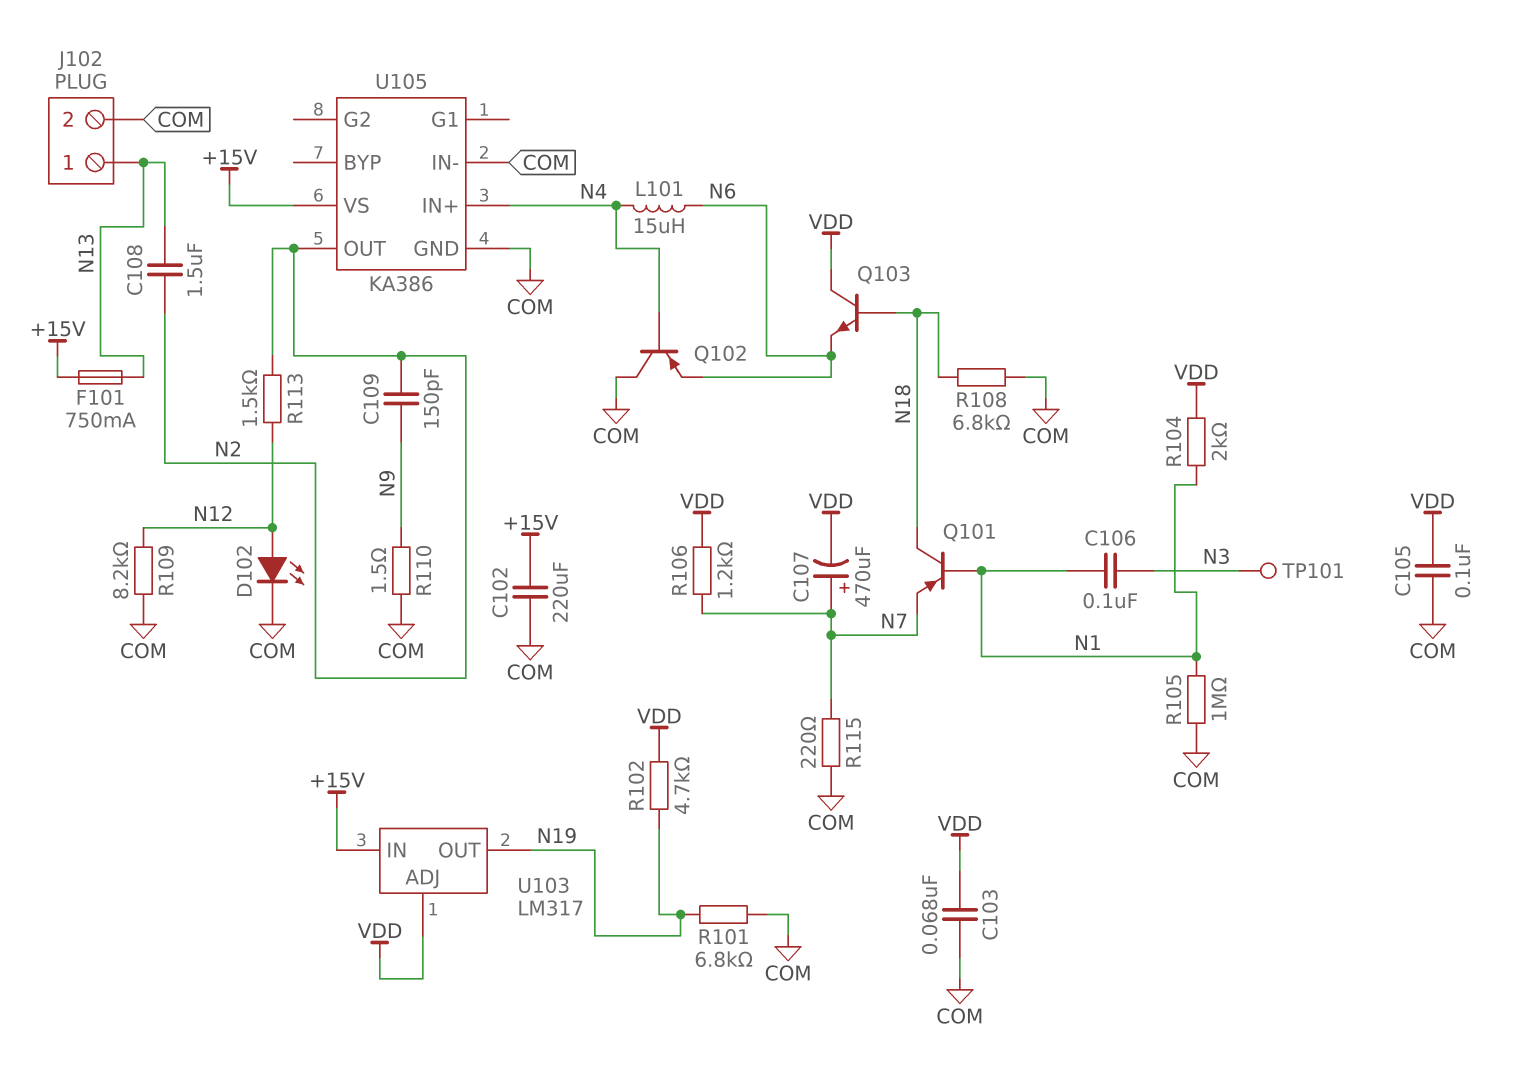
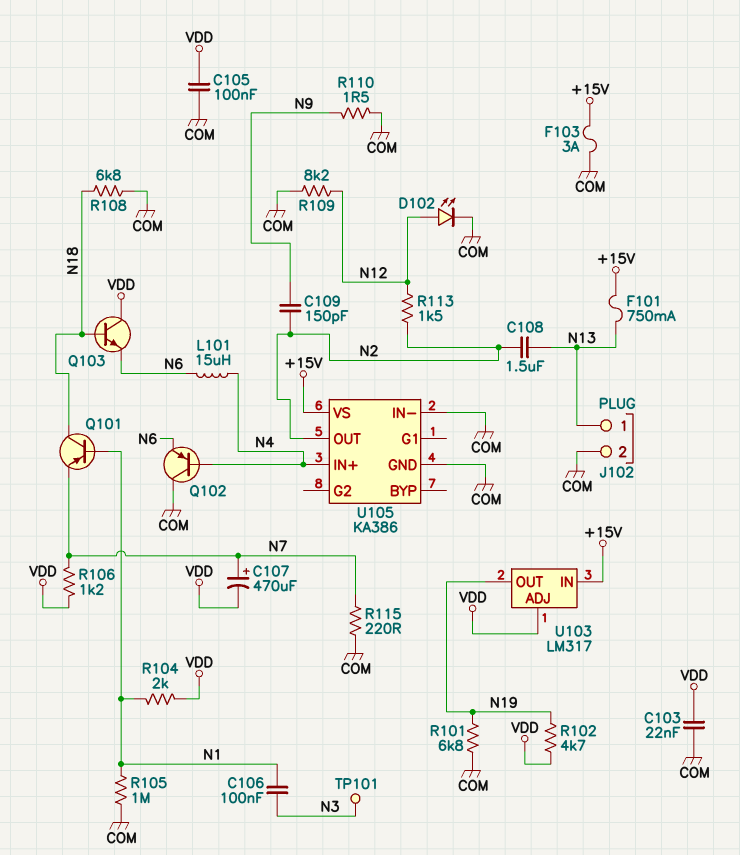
C102: 220uF (+15V, COM) -> none
C103: 68nF (COM, VDD) -> 22nF (COM, VDD)
F103: none -> 3A (+15V, COM)

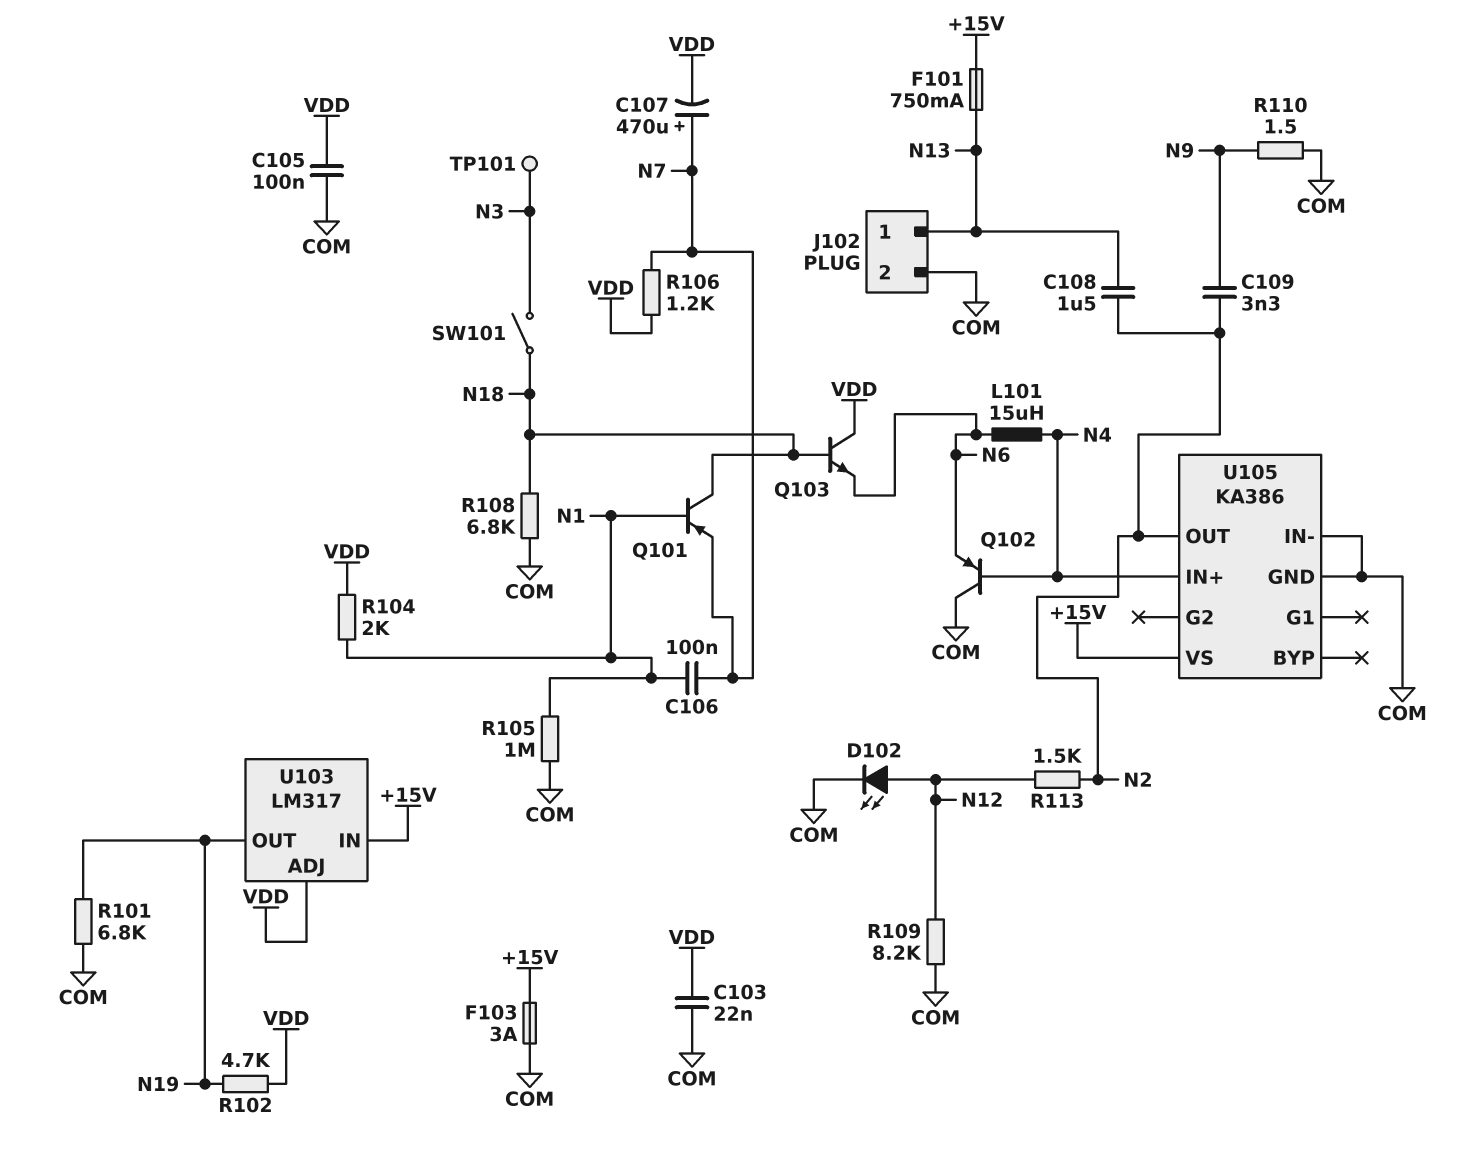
C106: 100nF (N1, N3) -> 100nF (N1, N7)
C109: 150pF (N2, N9) -> 3.3nF (N2, N9)
R115: 220 (COM, N7) -> none
SW101: none -> switch (N3, N18)

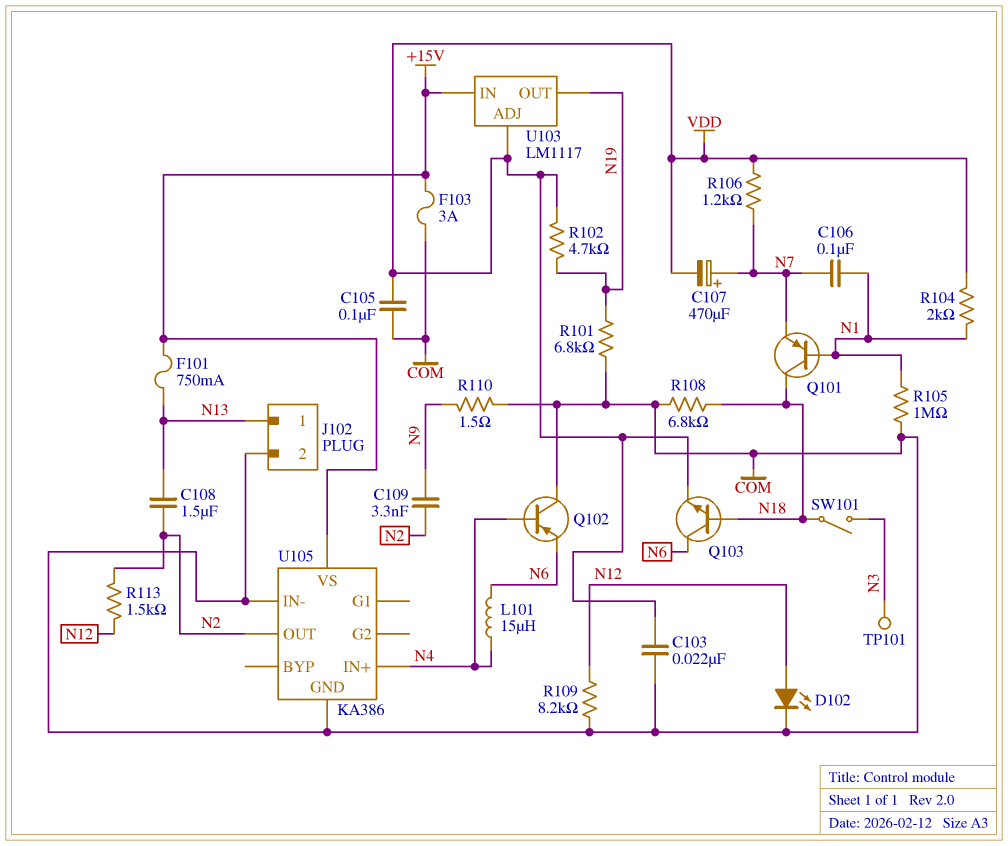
Q103: NPN (B N18, C VDD, E N6) -> NPN (B N18, C N6, E VDD)
U103: LM317 -> LM1117

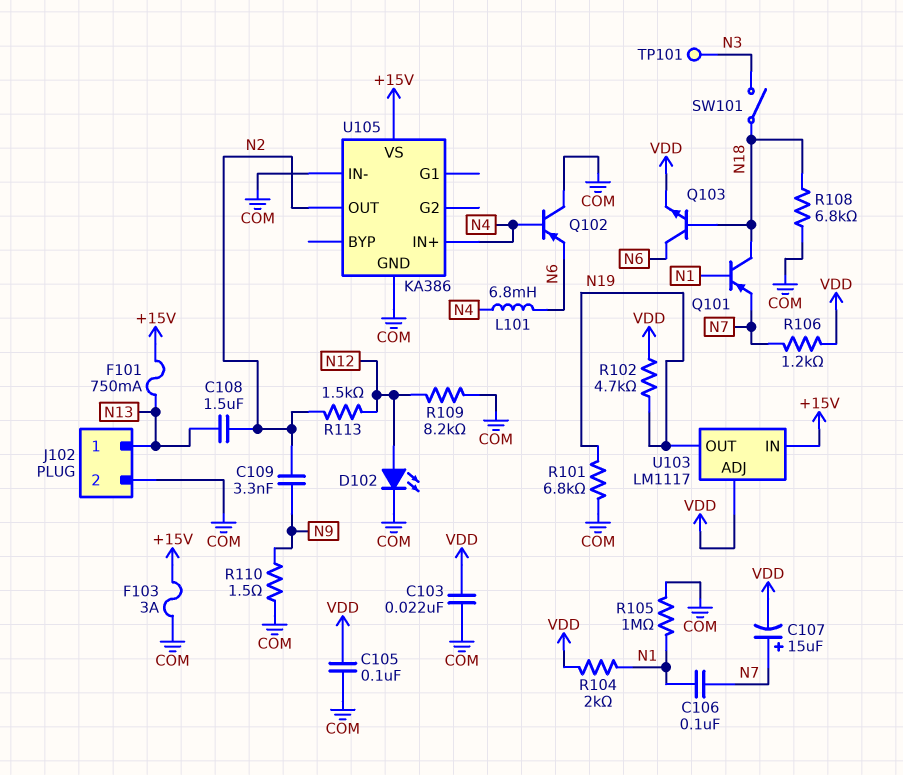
C107: 470uF (plus N7, minus VDD) -> 15uF (plus N7, minus VDD)
L101: 15uH (N4, N6) -> 6.8mH (N4, N6)

